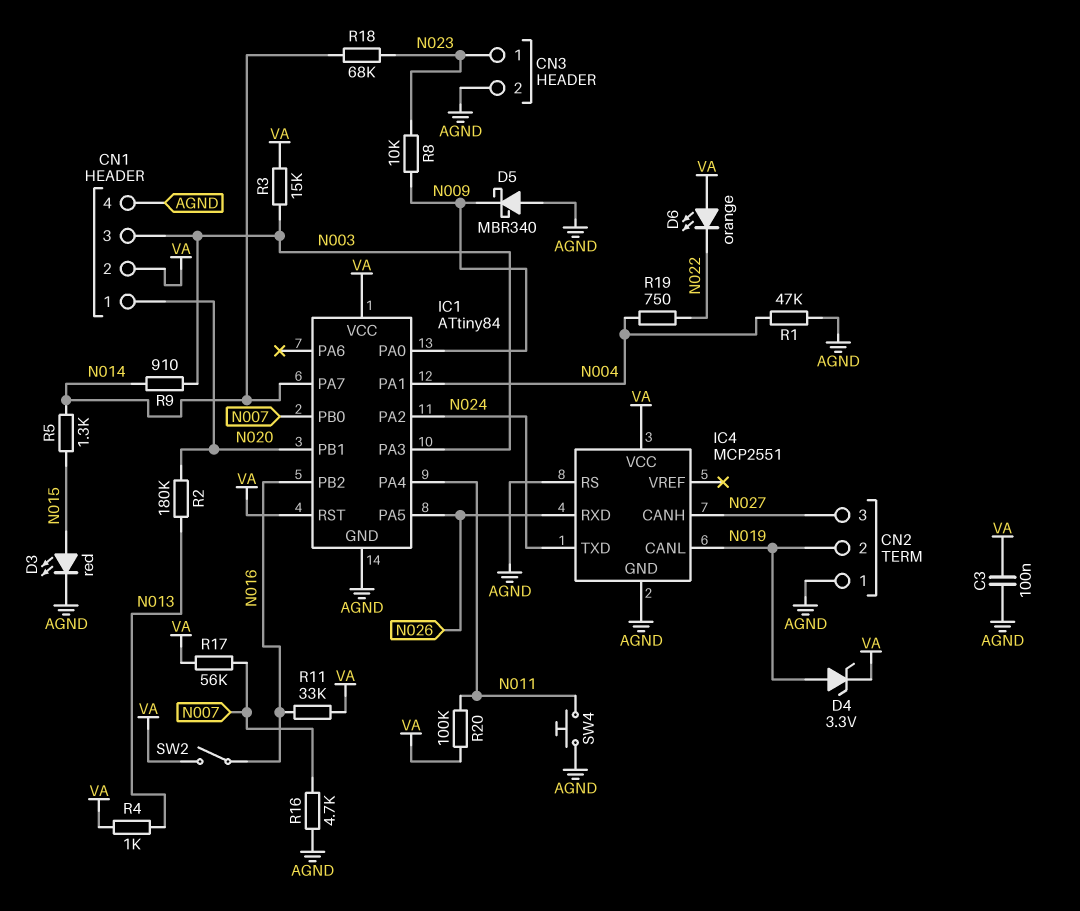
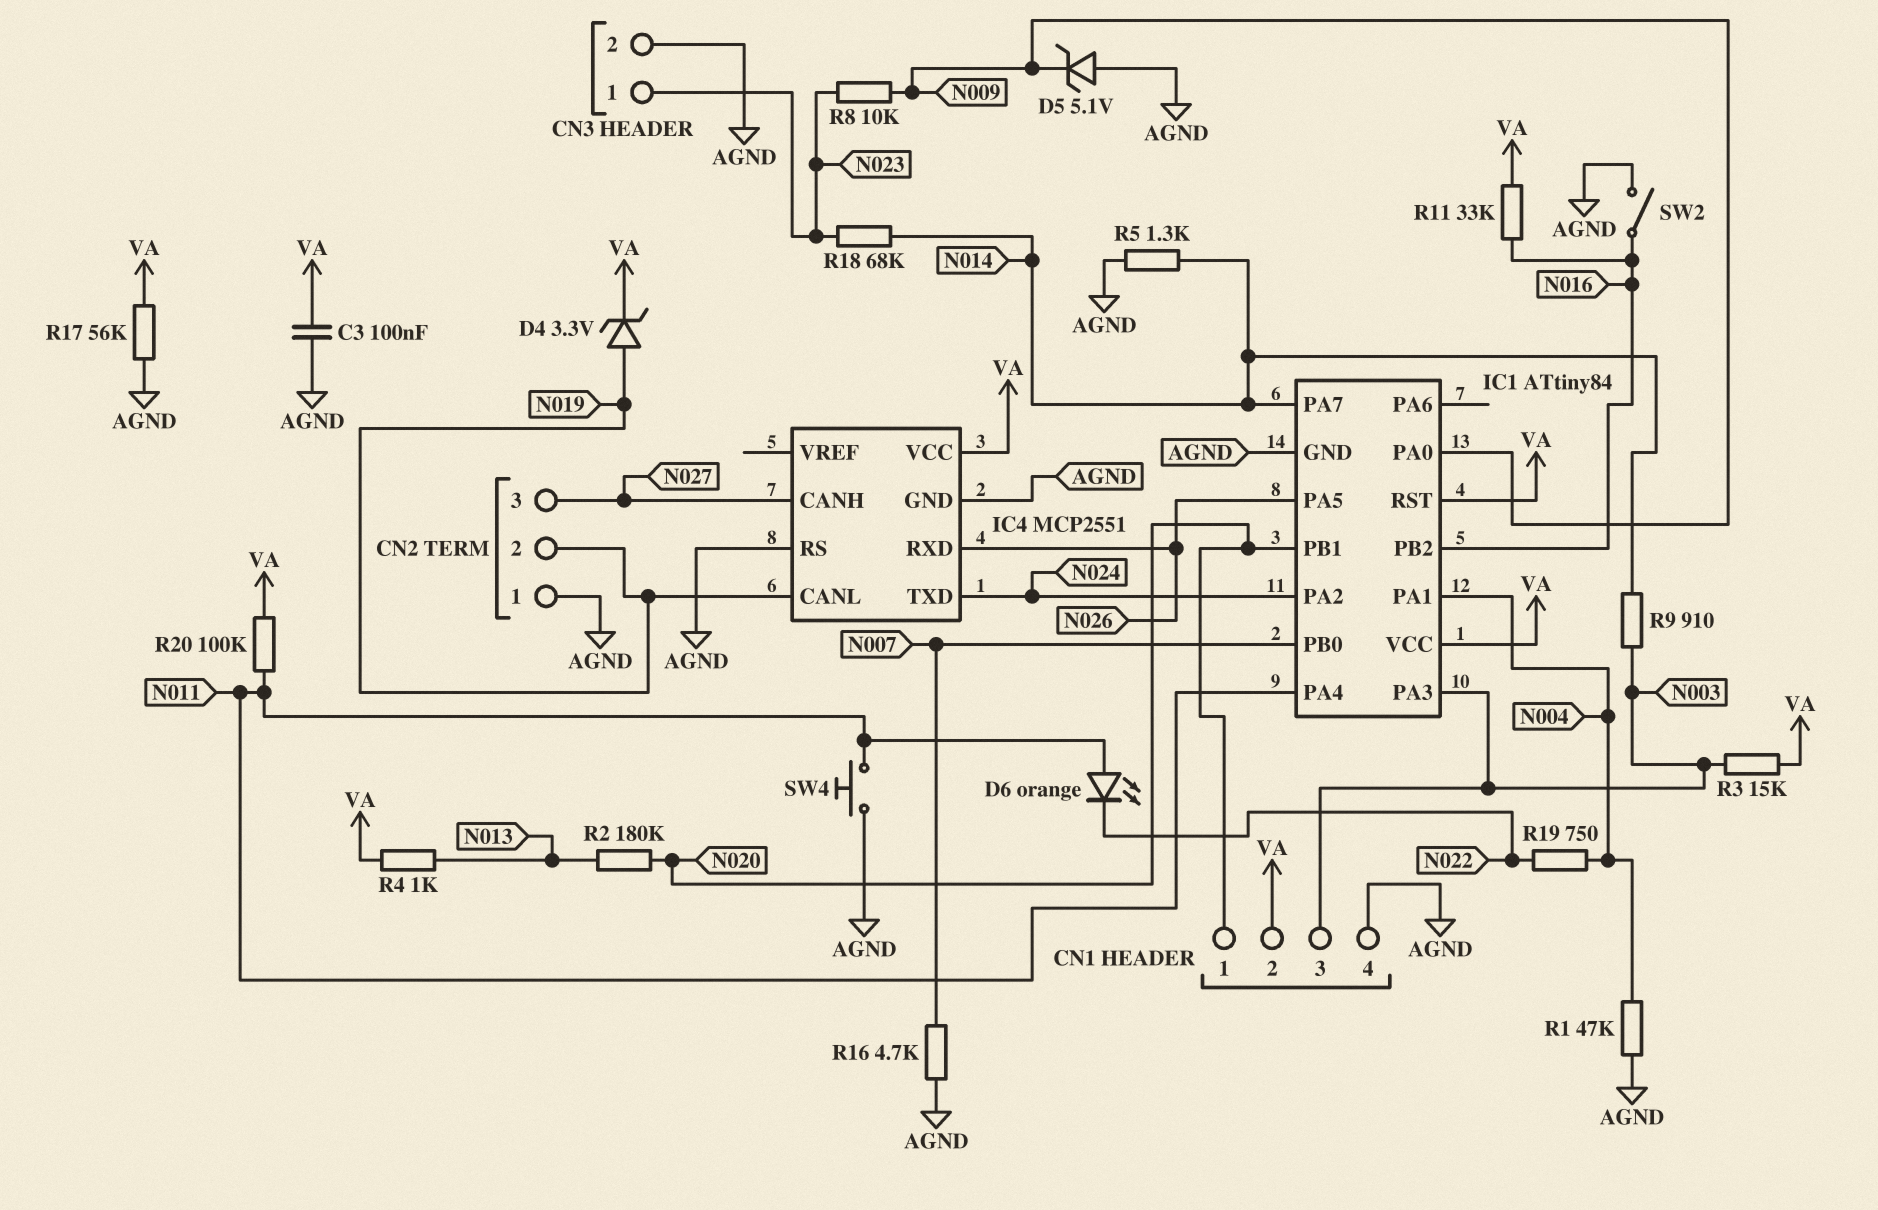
D3: LED red (A N015, K AGND) -> none
D5: schottky MBR340 (A AGND, K N009) -> zener 5.1V (A AGND, K N009)
D6: LED orange (A VA, K N022) -> LED orange (A N011, K N022)
R5: 1.3k (N014, N015) -> 1.3k (AGND, N014)
R17: 56k (N007, VA) -> 56k (AGND, VA)
SW2: switch (N016, VA) -> switch (AGND, N016)

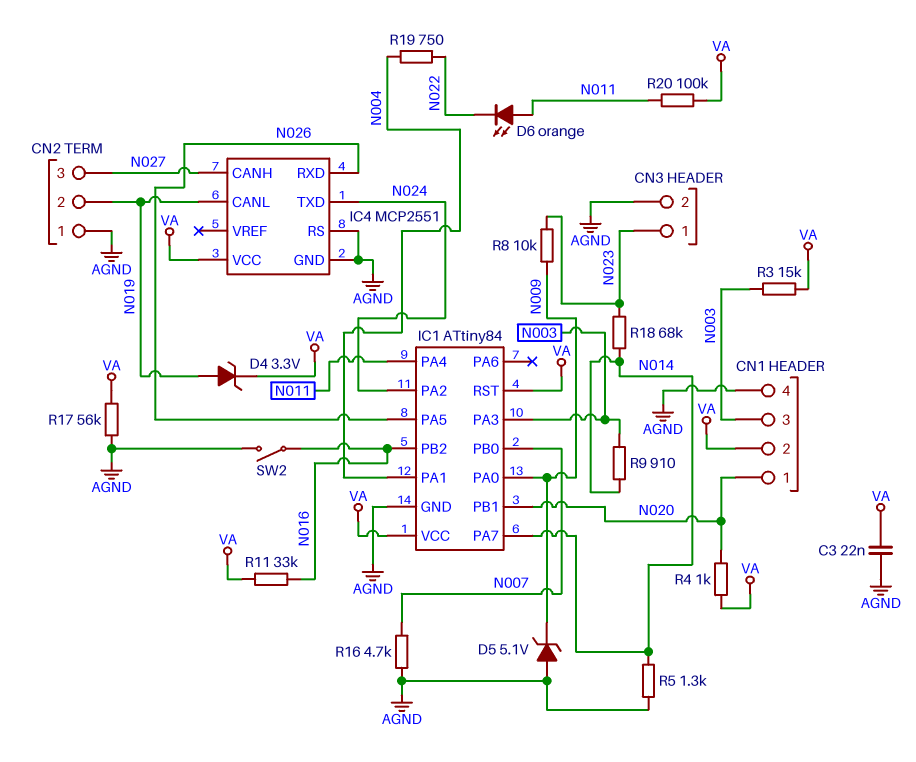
C3: 100nF (AGND, VA) -> 22nF (AGND, VA)
R1: 47k (AGND, N004) -> none
R2: 180k (N013, N020) -> none
R4: 1k (N013, VA) -> 1k (N020, VA)
SW4: button (AGND, N011) -> none

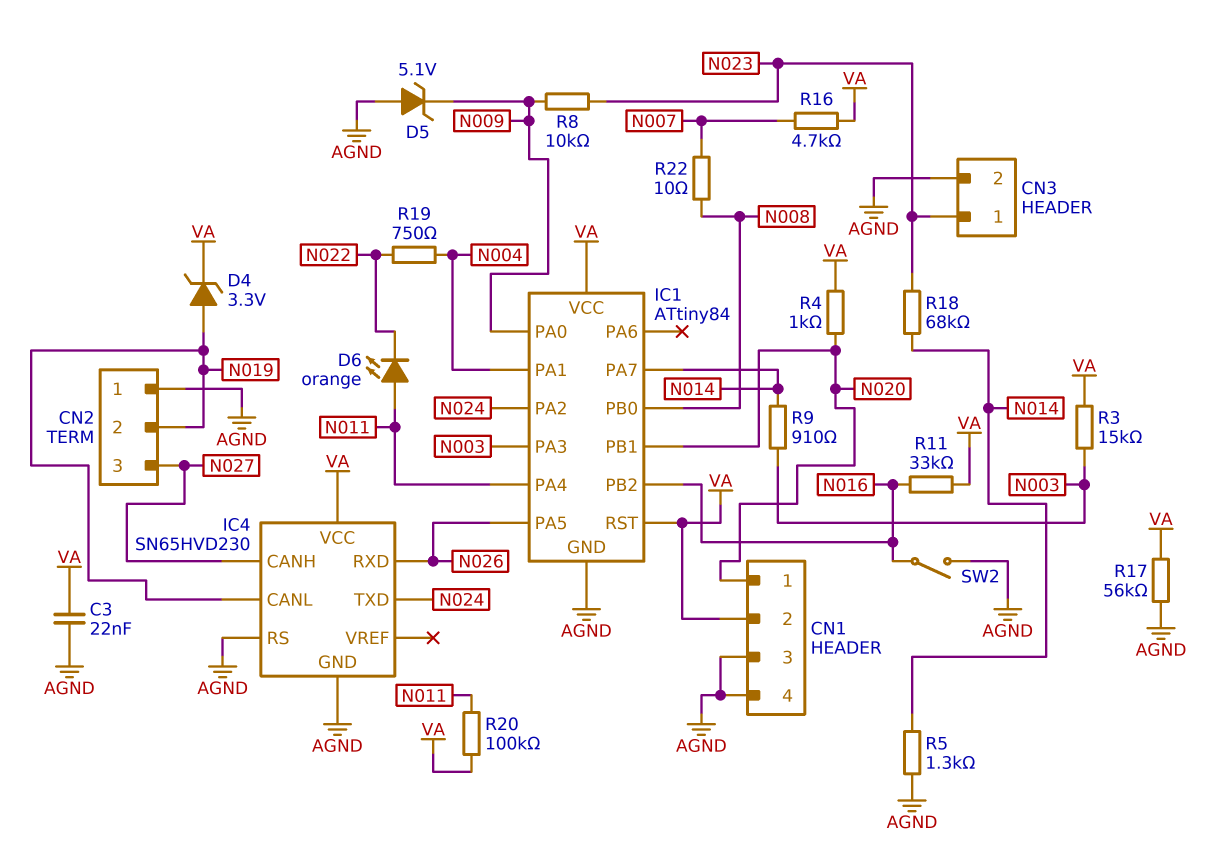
CN1 pin 3: N003 -> AGND
IC1 pin PB0: N007 -> N008
IC4: MCP2551 -> SN65HVD230
R16: 4.7k (AGND, N007) -> 4.7k (N007, VA)
R22: none -> 10 (N007, N008)

